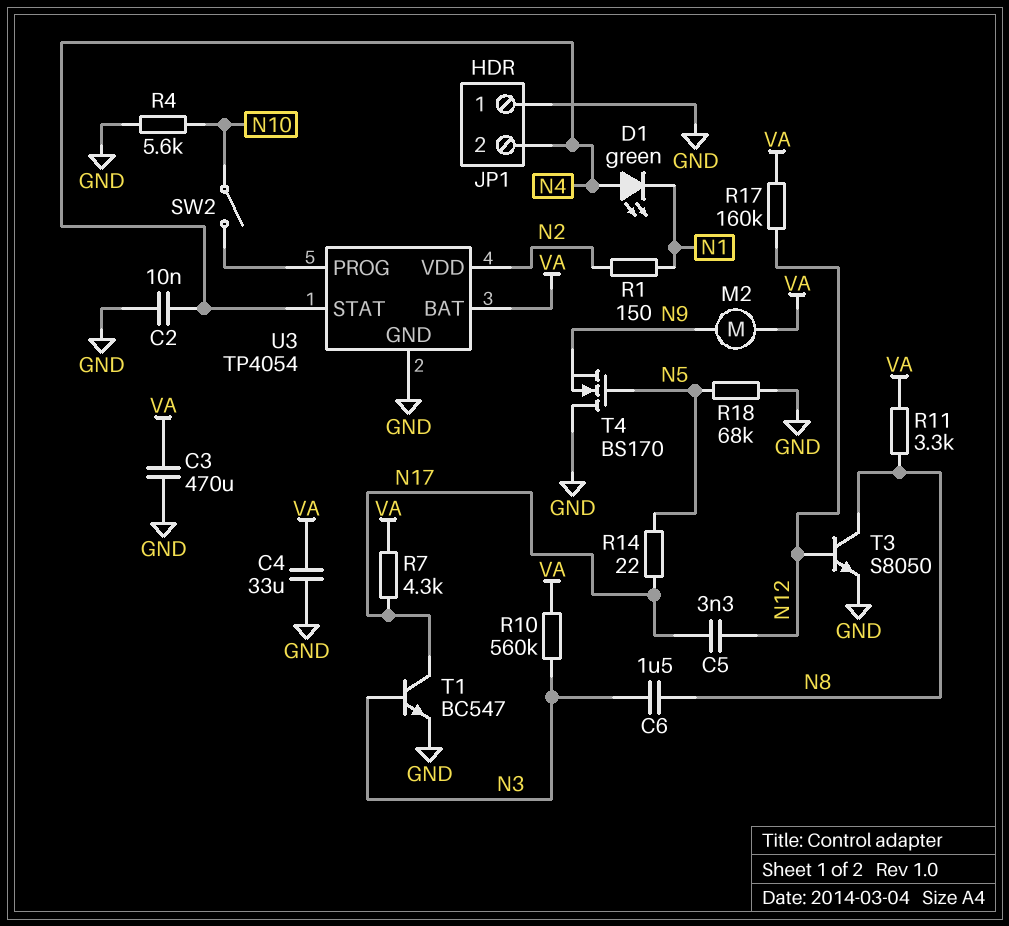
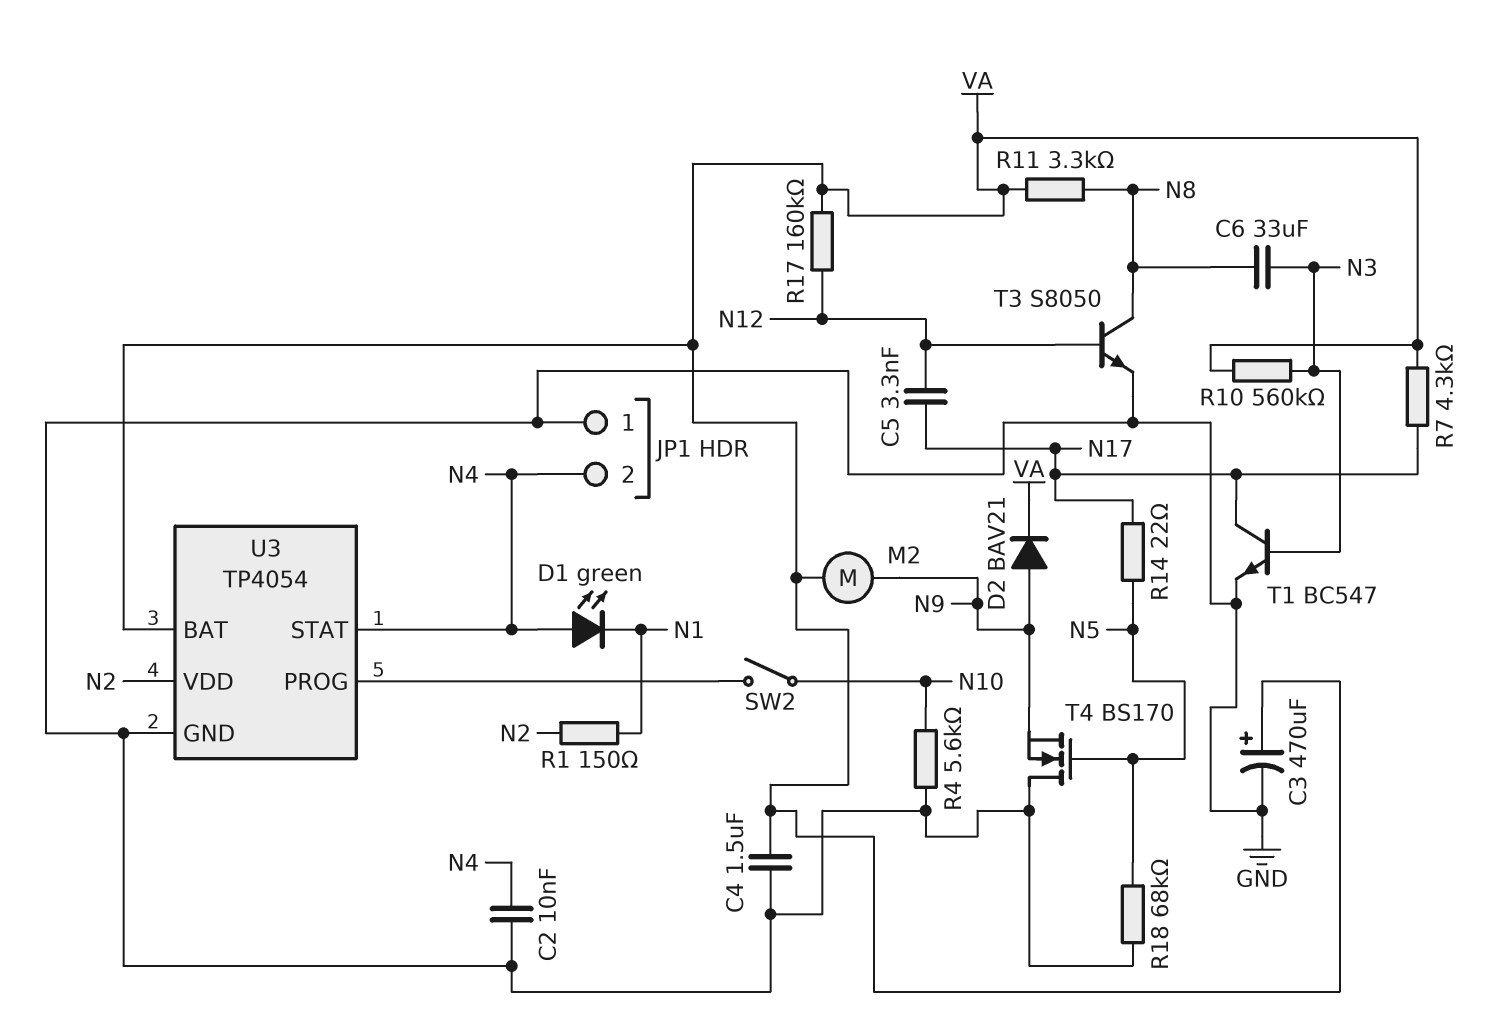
C3: 470uF (GND, VA) -> 470uF (plus VA, minus GND)
C4: 33uF (GND, VA) -> 1.5uF (GND, VA)
C6: 1.5uF (N3, N8) -> 33uF (N3, N8)
D2: none -> diode BAV21 (A N9, K VA)

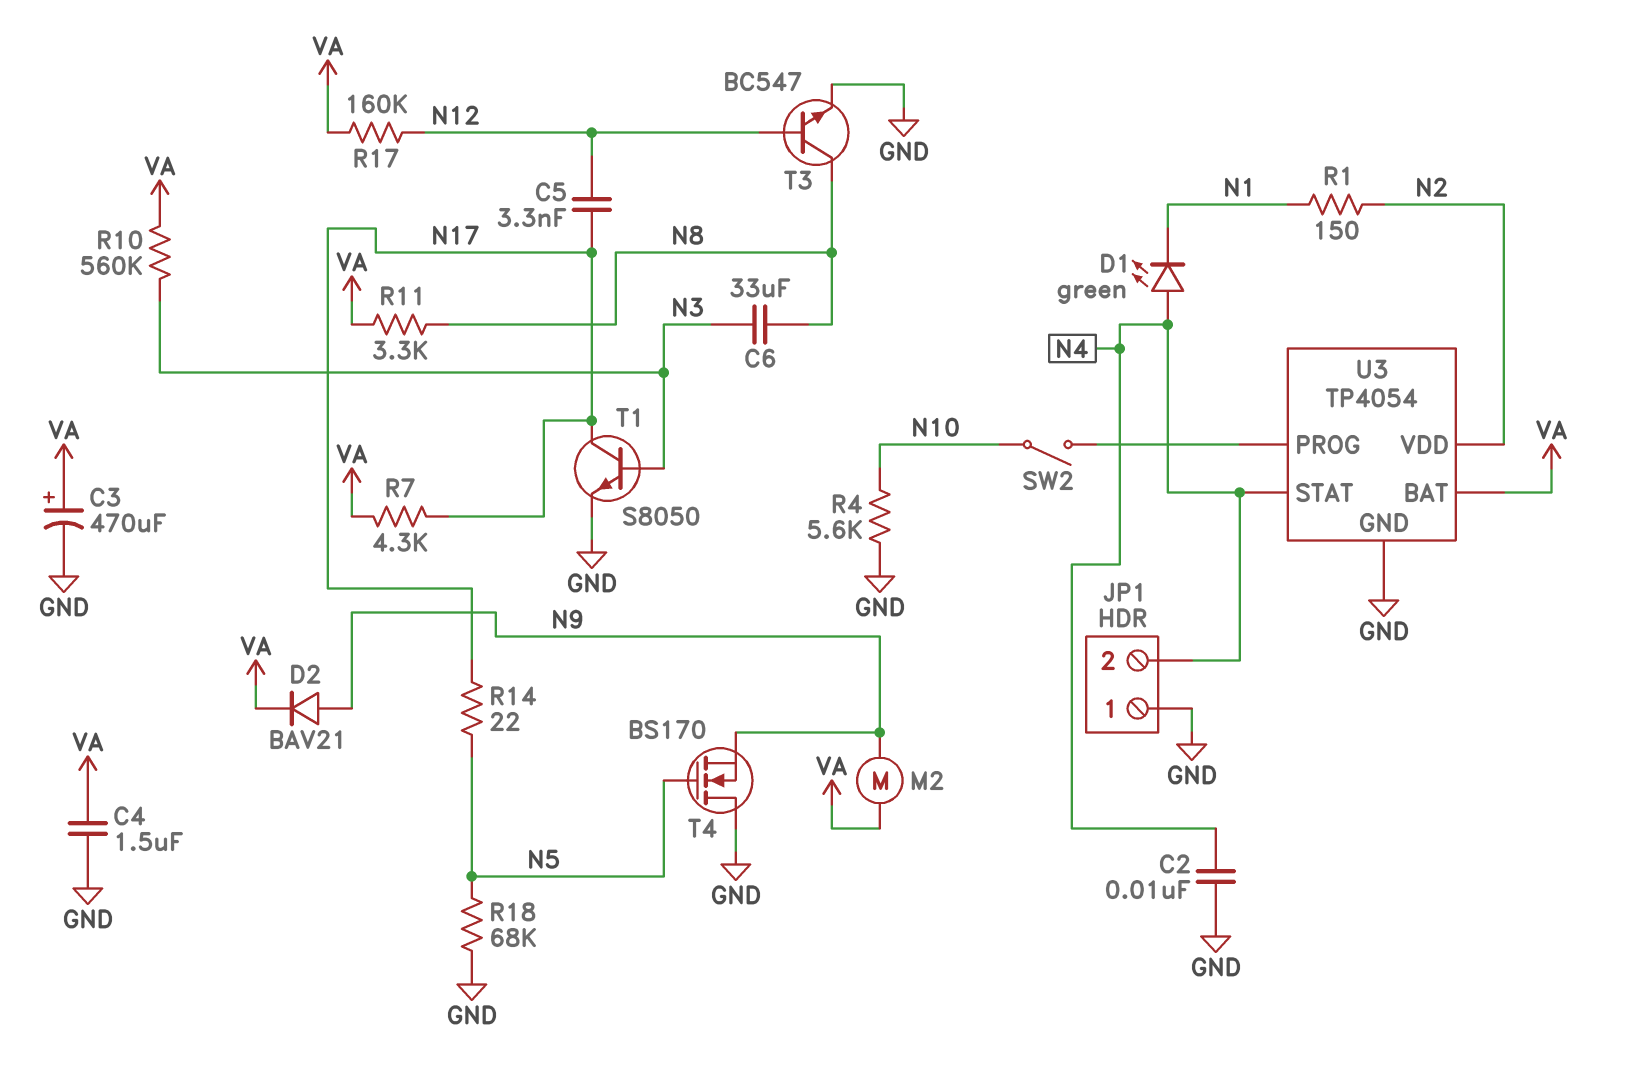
T1: NPN BC547 (B N3, C N17, E GND) -> NPN S8050 (B N3, C N17, E GND)
T3: NPN S8050 (B N12, C N8, E GND) -> NPN BC547 (B N12, C N8, E GND)

